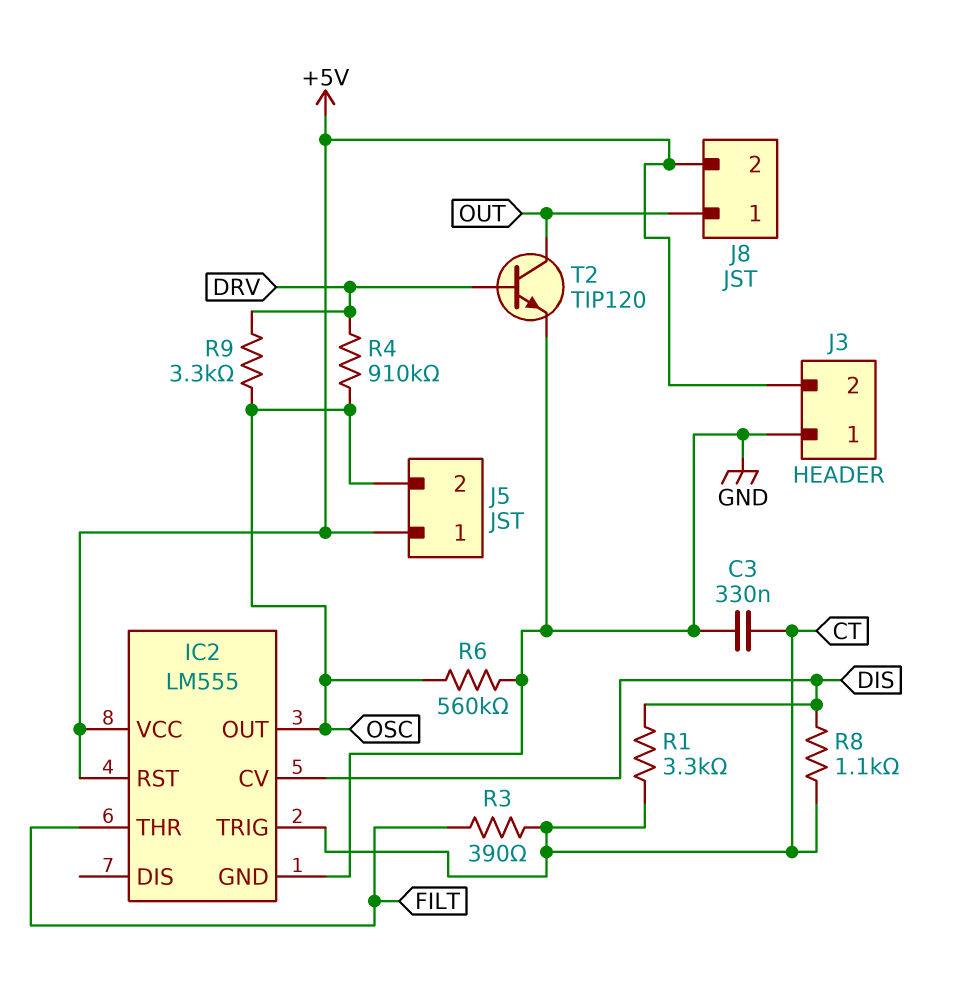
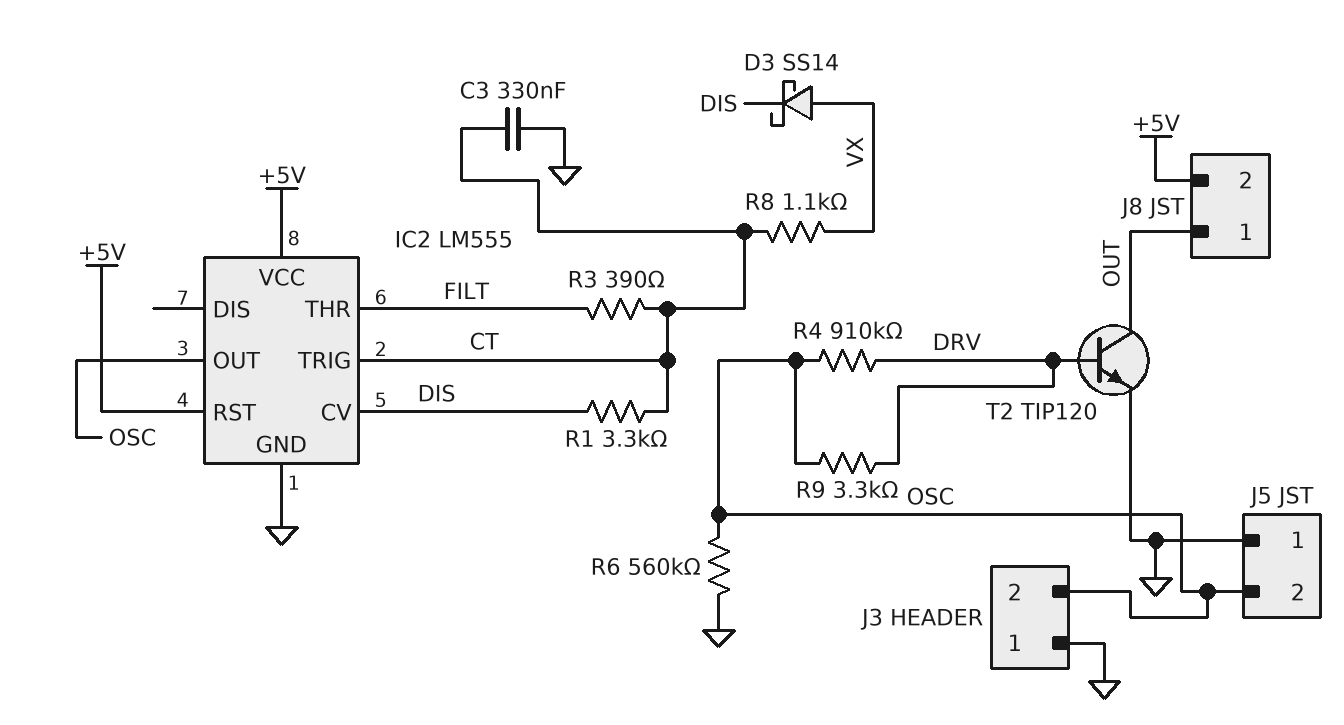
D3: none -> schottky SS14 (A VX, K DIS)
J3 pin 2: +5V -> OSC
J5 pin 1: +5V -> GND
R8: 1.1k (CT, DIS) -> 1.1k (CT, VX)

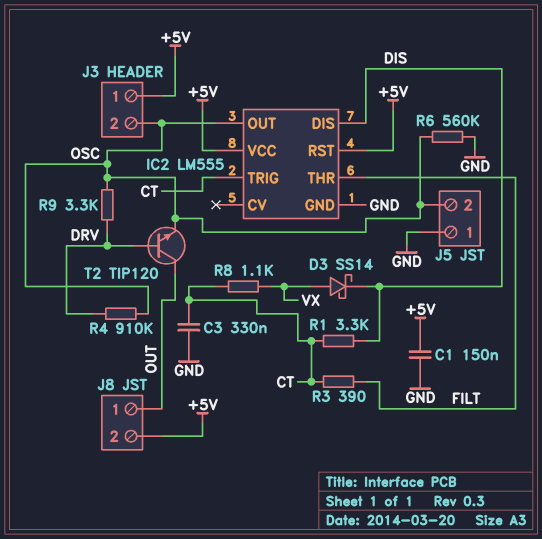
C1: none -> 150nF (+5V, GND)
IC2 pin CV: DIS -> none
IC2 pin DIS: none -> DIS
J3 pin 1: GND -> +5V
T2: NPN TIP120 (B DRV, C OUT, E GND) -> NPN TIP120 (B DRV, C OUT, E OSC)

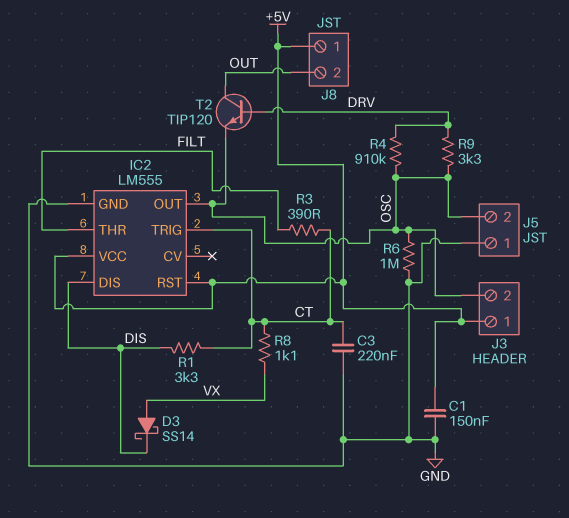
C3: 330nF (CT, GND) -> 220nF (CT, GND)
J8 pin 1: OUT -> +5V
J8 pin 2: +5V -> OUT
R6: 560k (GND, OSC) -> 1M (GND, OSC)

